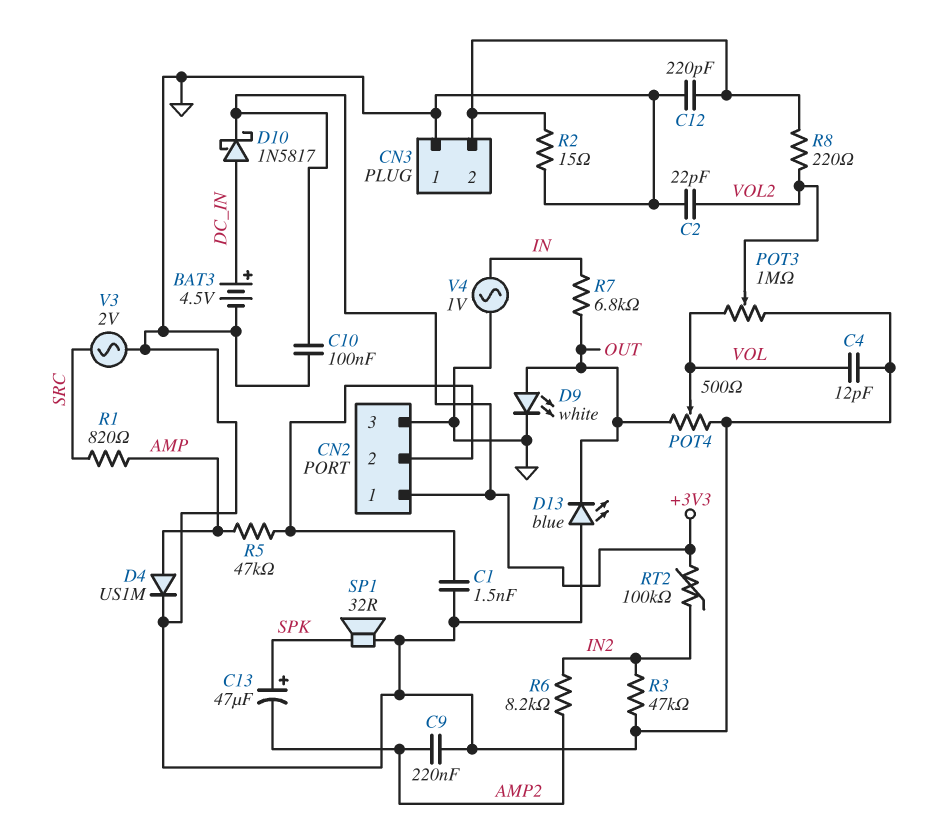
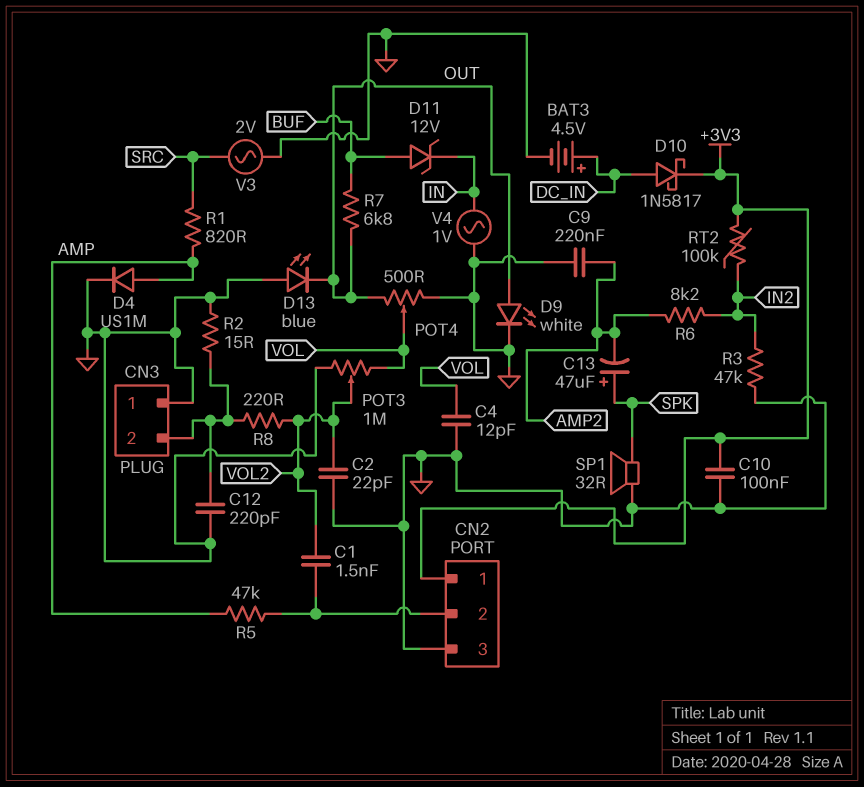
C1: 1.5nF (CN2/2, GND) -> 1.5nF (CN2/2, VOL2)
D11: none -> zener 12V (A BUF, K IN)
R7: 6.8k (IN, OUT) -> 6.8k (BUF, OUT)

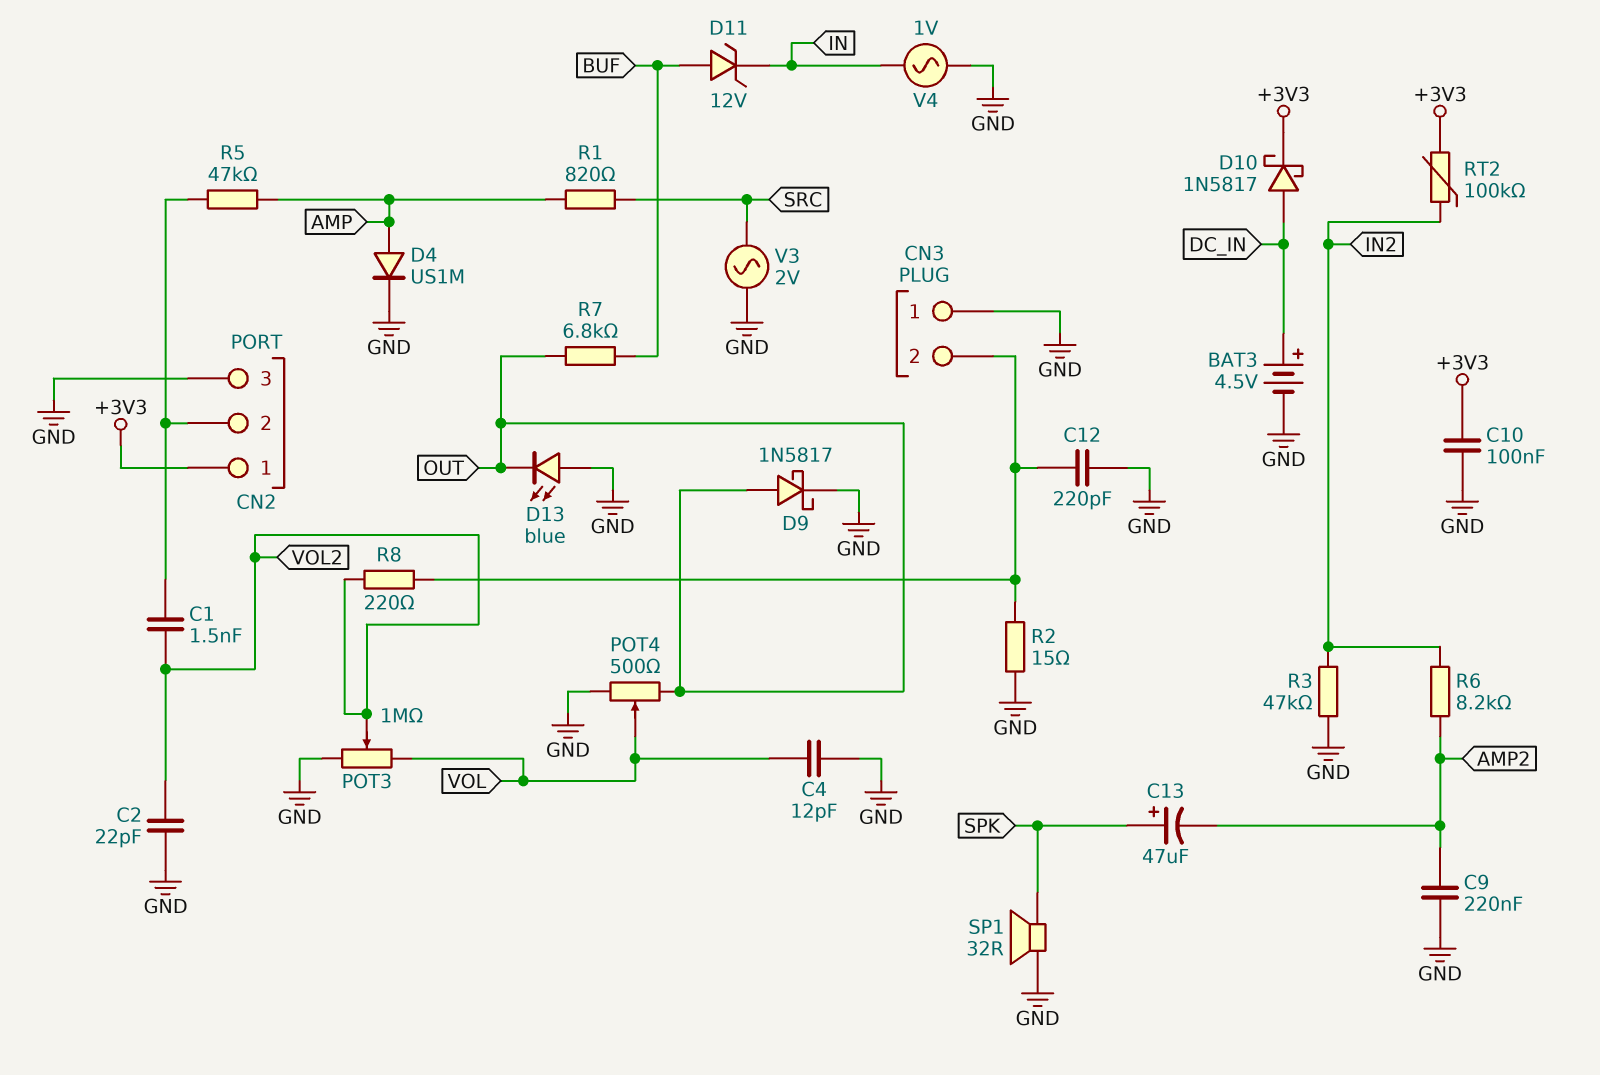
D9: LED white (A OUT, K GND) -> schottky 1N5817 (A OUT, K GND)

